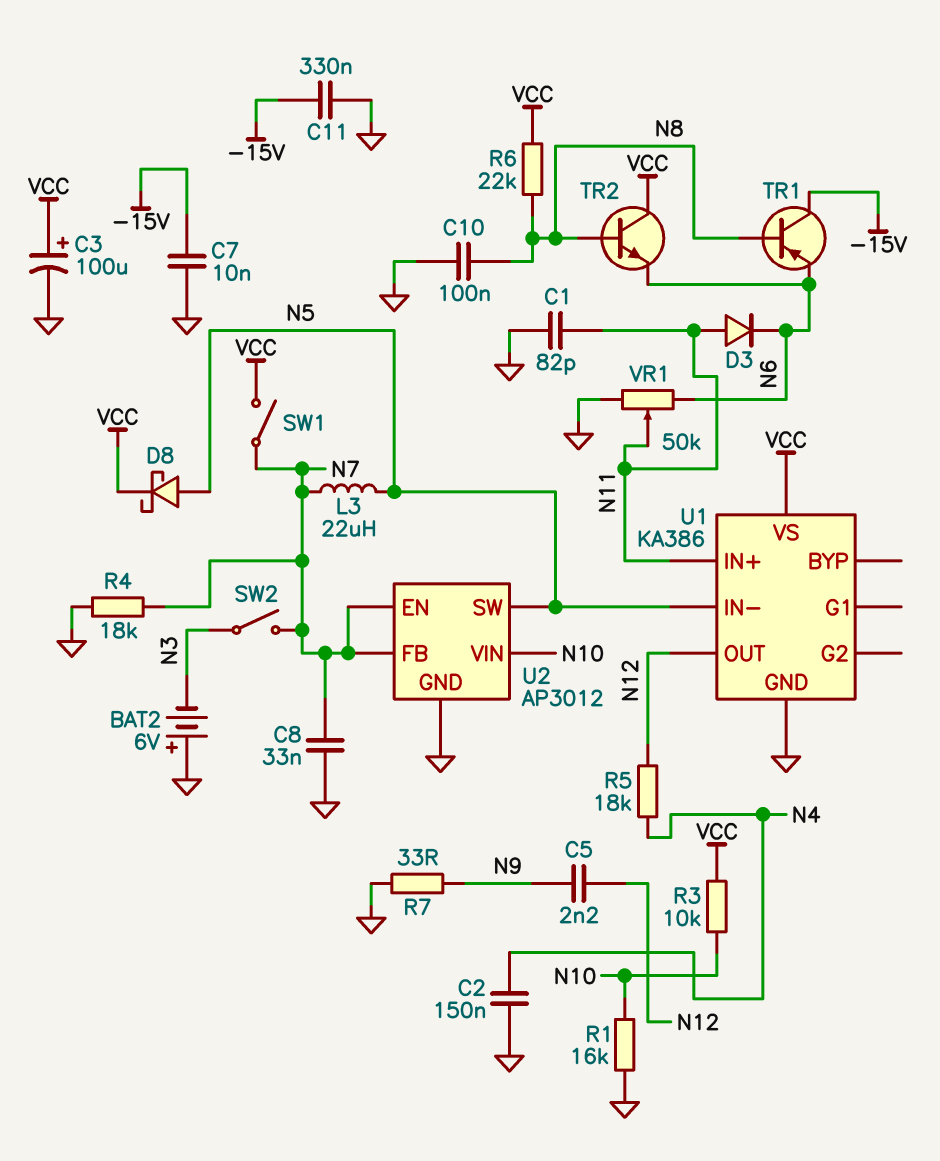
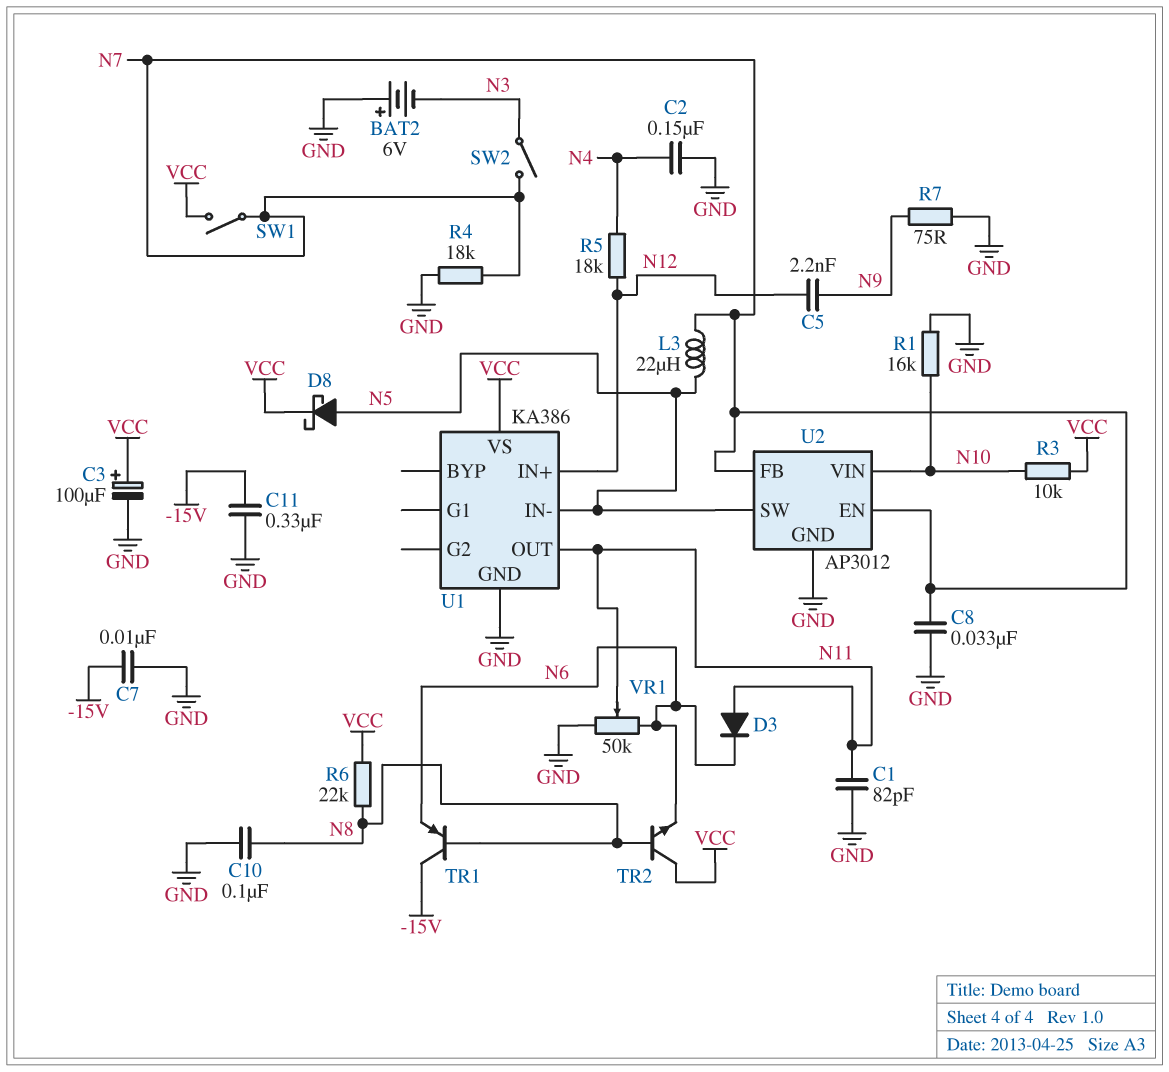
R7: 33 (GND, N9) -> 75 (GND, N9)
U1 pin IN+: N11 -> N12
U1 pin OUT: N12 -> N11

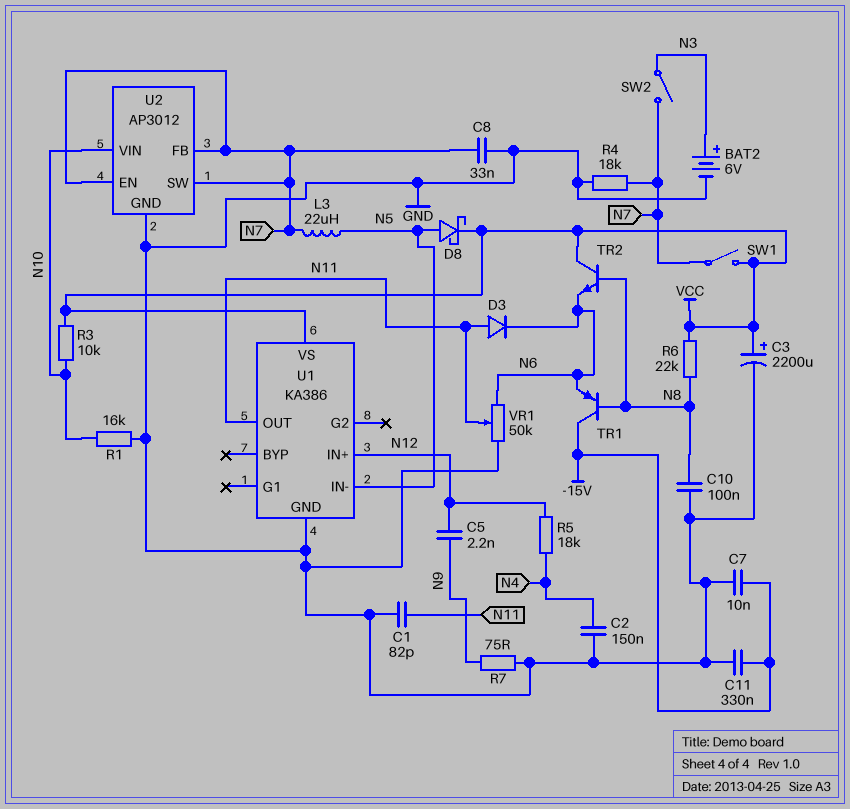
BAT2: 6V (plus GND, minus N3) -> 6V (plus N3, minus GND)
C3: 100uF (plus VCC, minus GND) -> 2200uF (plus VCC, minus GND)
U2 pin SW: N5 -> N7

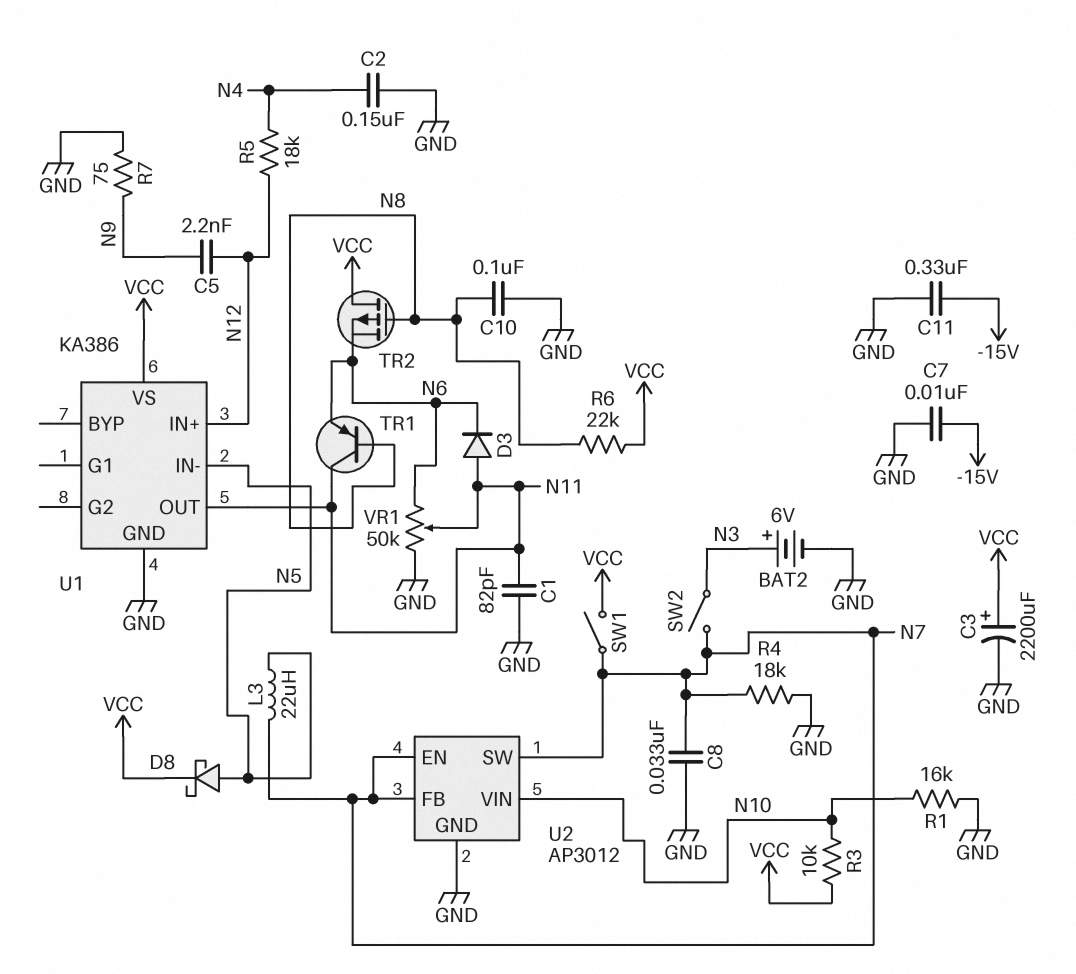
TR1: PNP (B N8, C -15V, E N6) -> PNP (B N8, C N11, E N6)
TR2: NPN (B N8, C VCC, E N6) -> PMOS (G N8, D VCC, S N6)

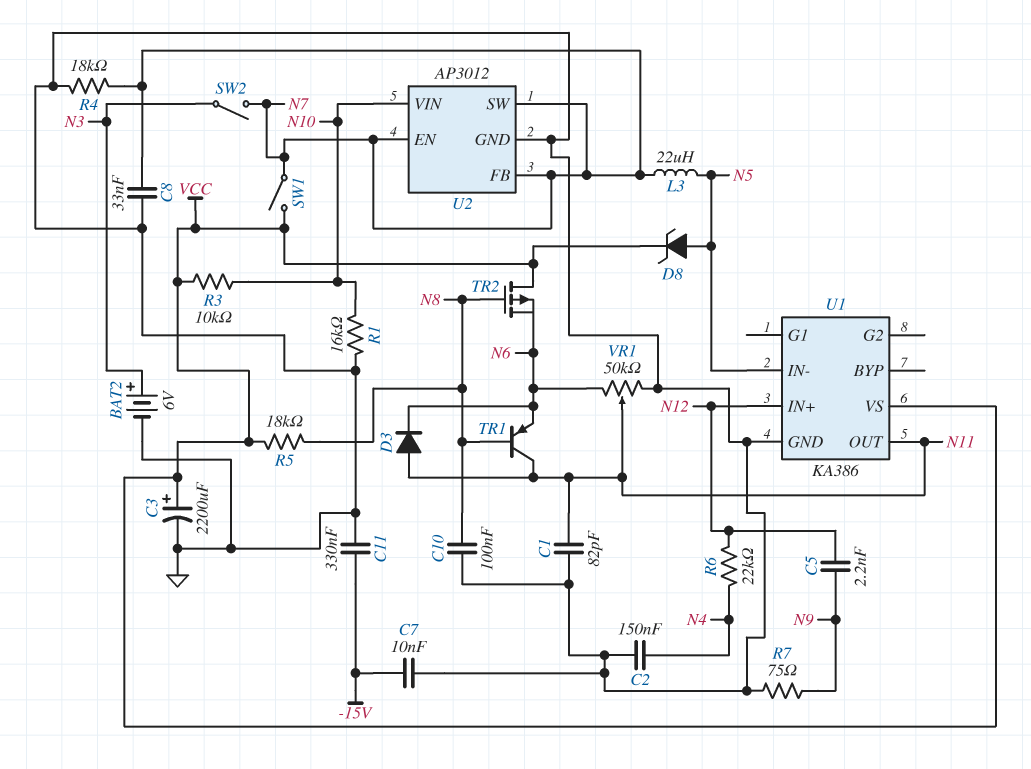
D8: schottky (A N5, K VCC) -> zener (A N5, K VCC)
R5: 18k (N4, N12) -> 18k (N8, VCC)
R6: 22k (N8, VCC) -> 22k (N4, N12)

